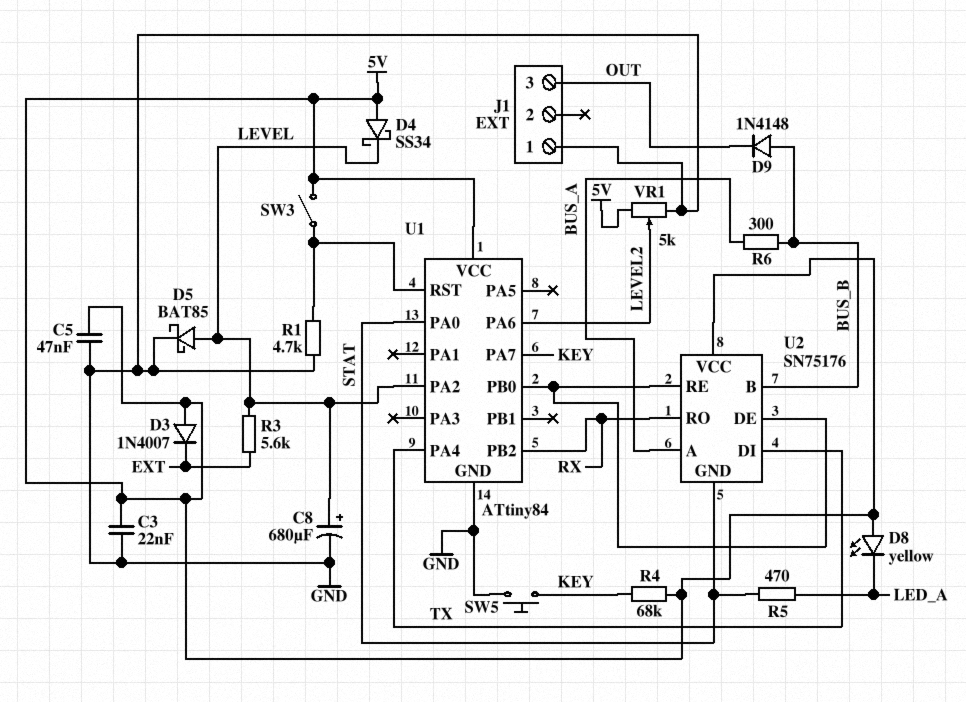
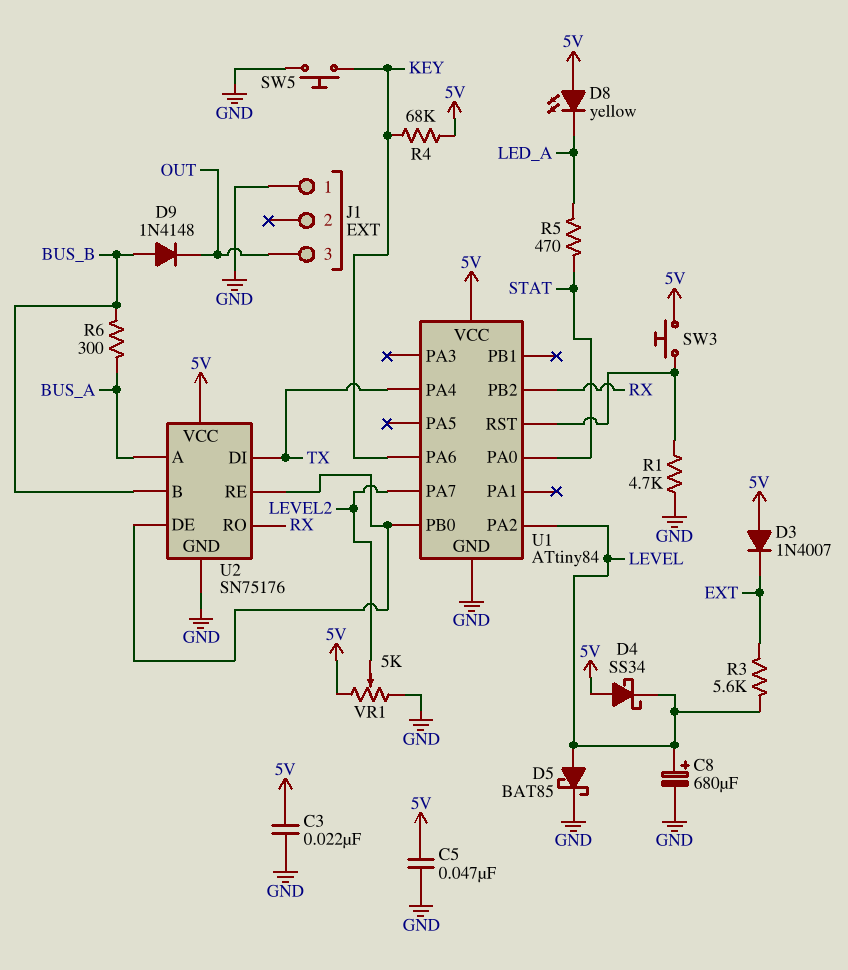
SW3: switch (5V, U1/RST) -> button (5V, U1/RST)
U1 pin PA6: LEVEL2 -> KEY
U1 pin PA7: KEY -> LEVEL2
U2 pin GND: STAT -> GND

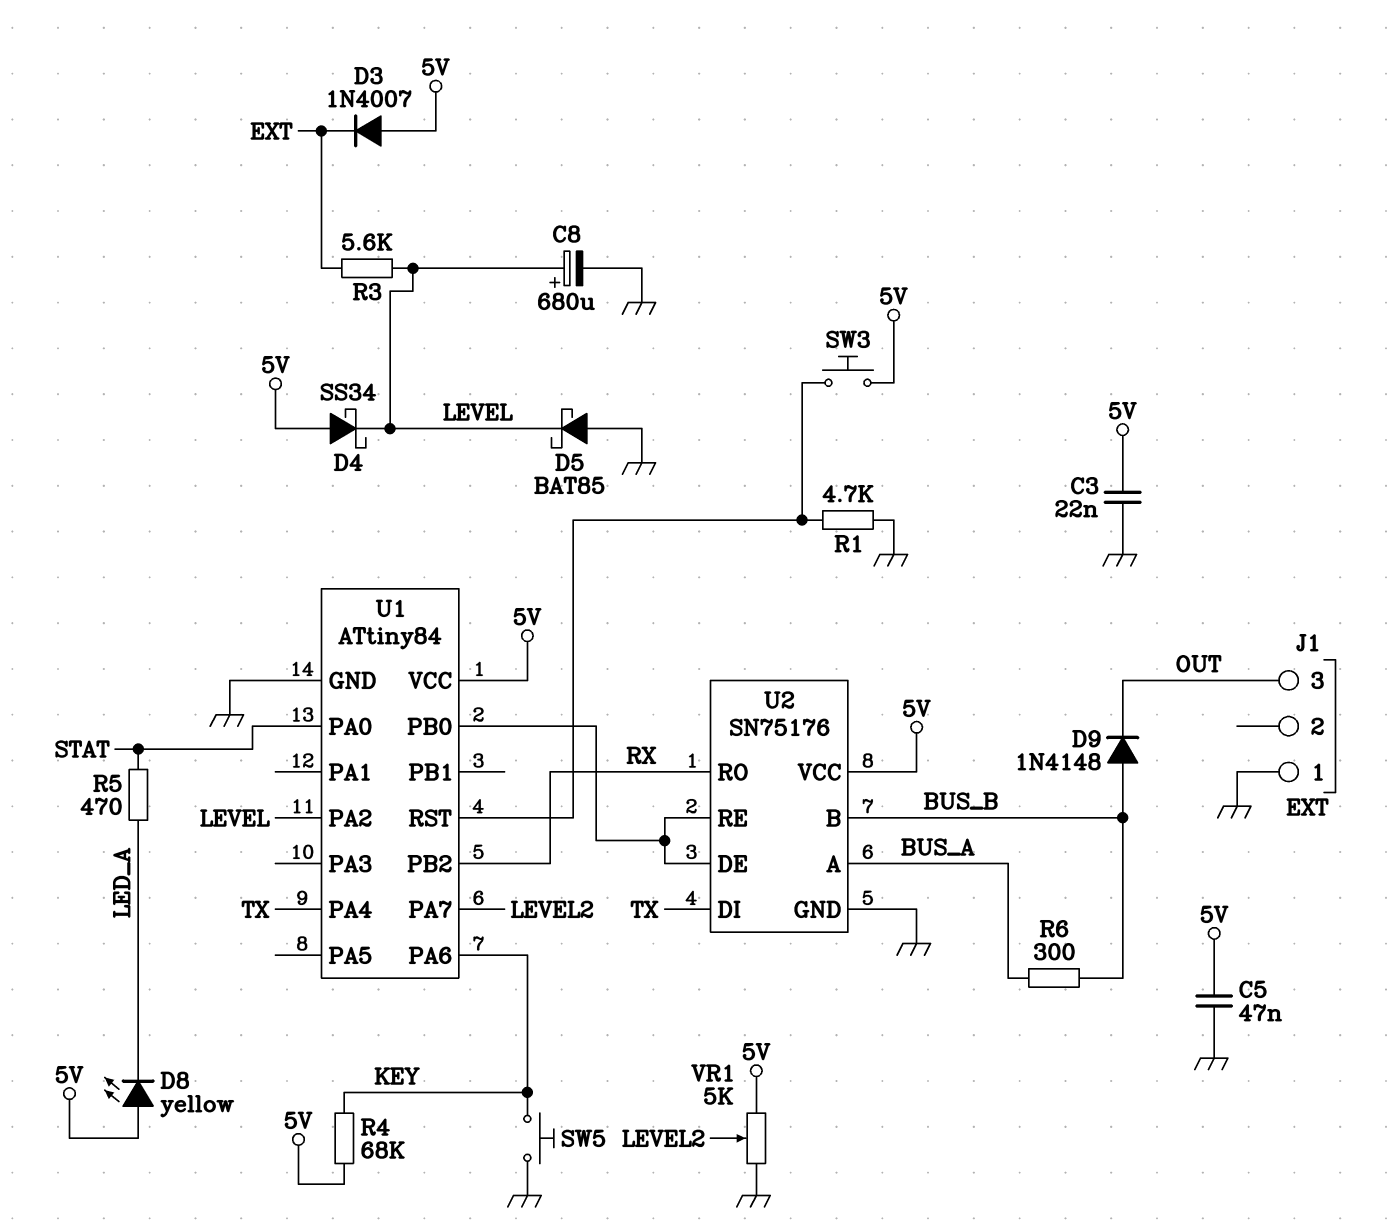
D5: schottky BAT85 (A LEVEL, K GND) -> schottky BAT85 (A GND, K LEVEL)

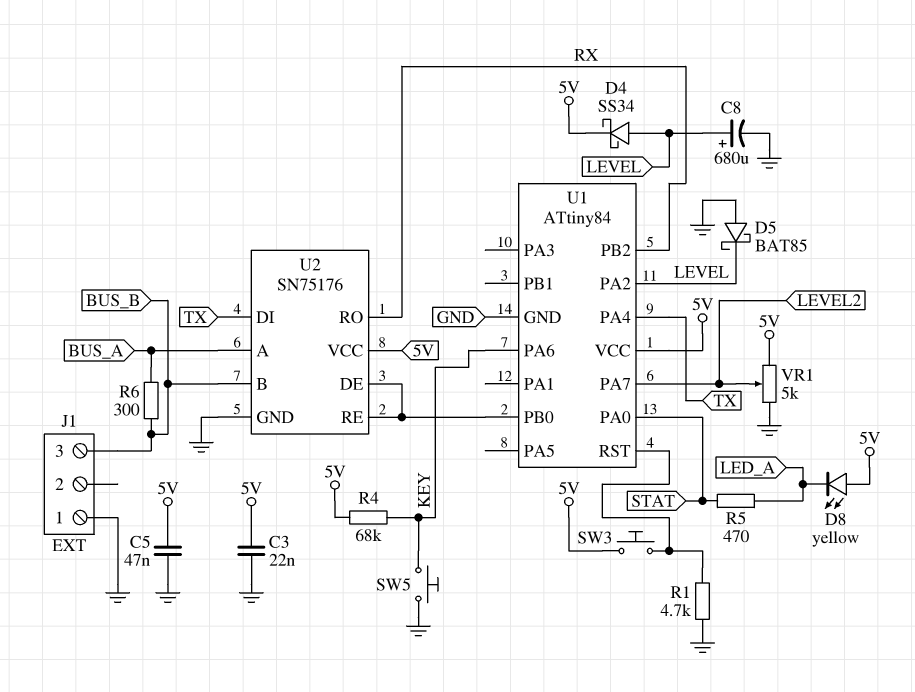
D3: diode 1N4007 (A 5V, K EXT) -> none
D4: schottky SS34 (A 5V, K LEVEL) -> schottky SS34 (A LEVEL, K 5V)
D9: diode 1N4148 (A BUS_B, K OUT) -> none
J1 pin 3: OUT -> BUS_B
R3: 5.6k (EXT, LEVEL) -> none

